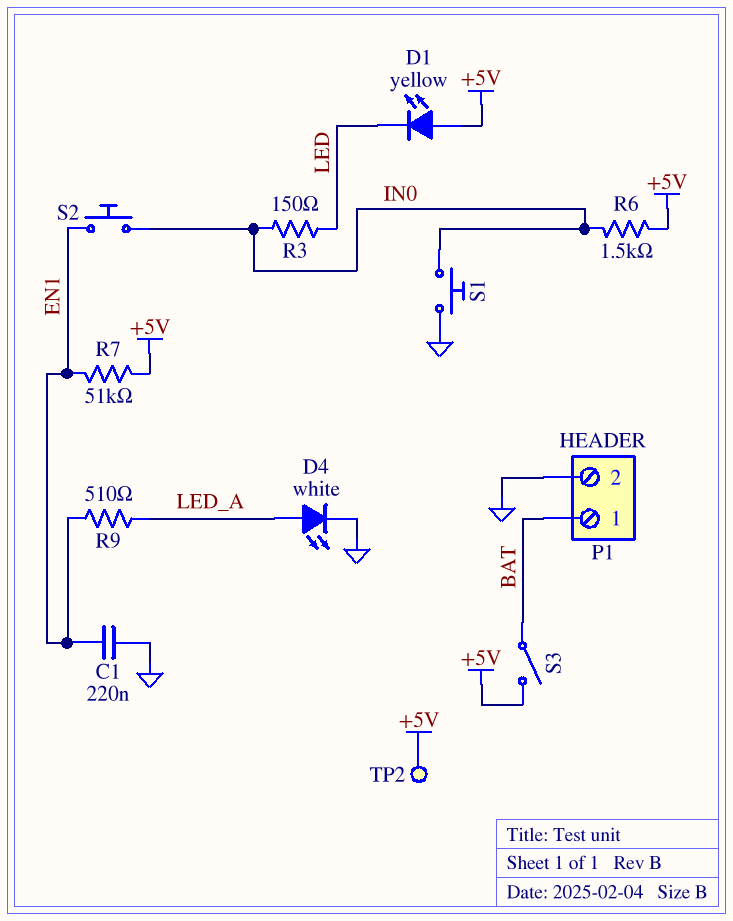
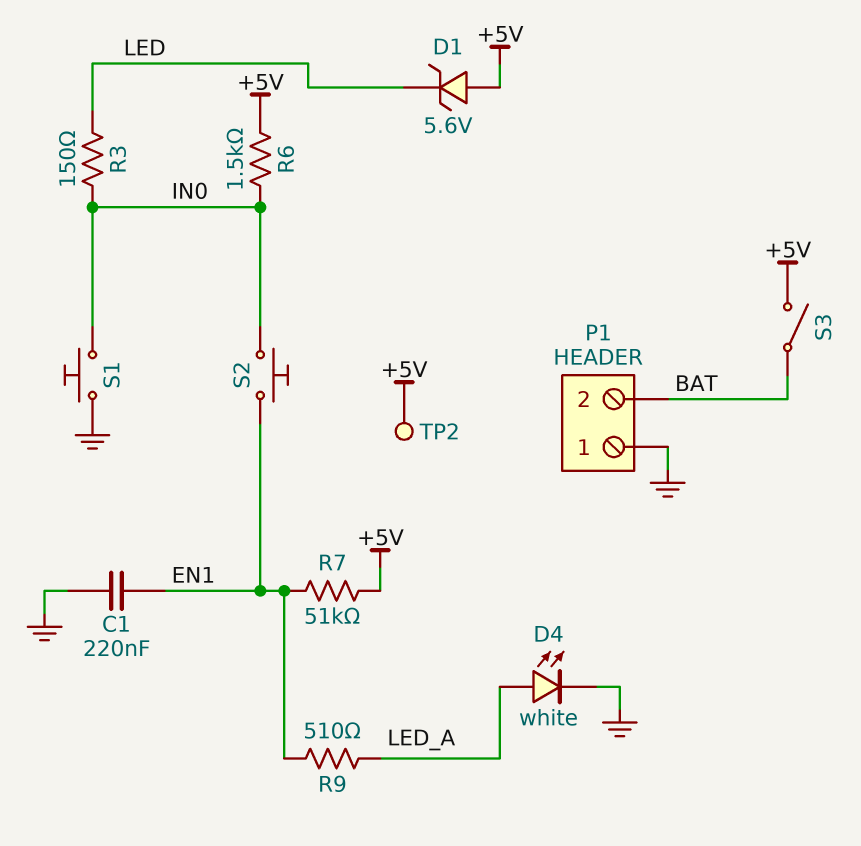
D1: LED yellow (A +5V, K LED) -> zener 5.6V (A +5V, K LED)
P1 pin 1: BAT -> GND
P1 pin 2: GND -> BAT

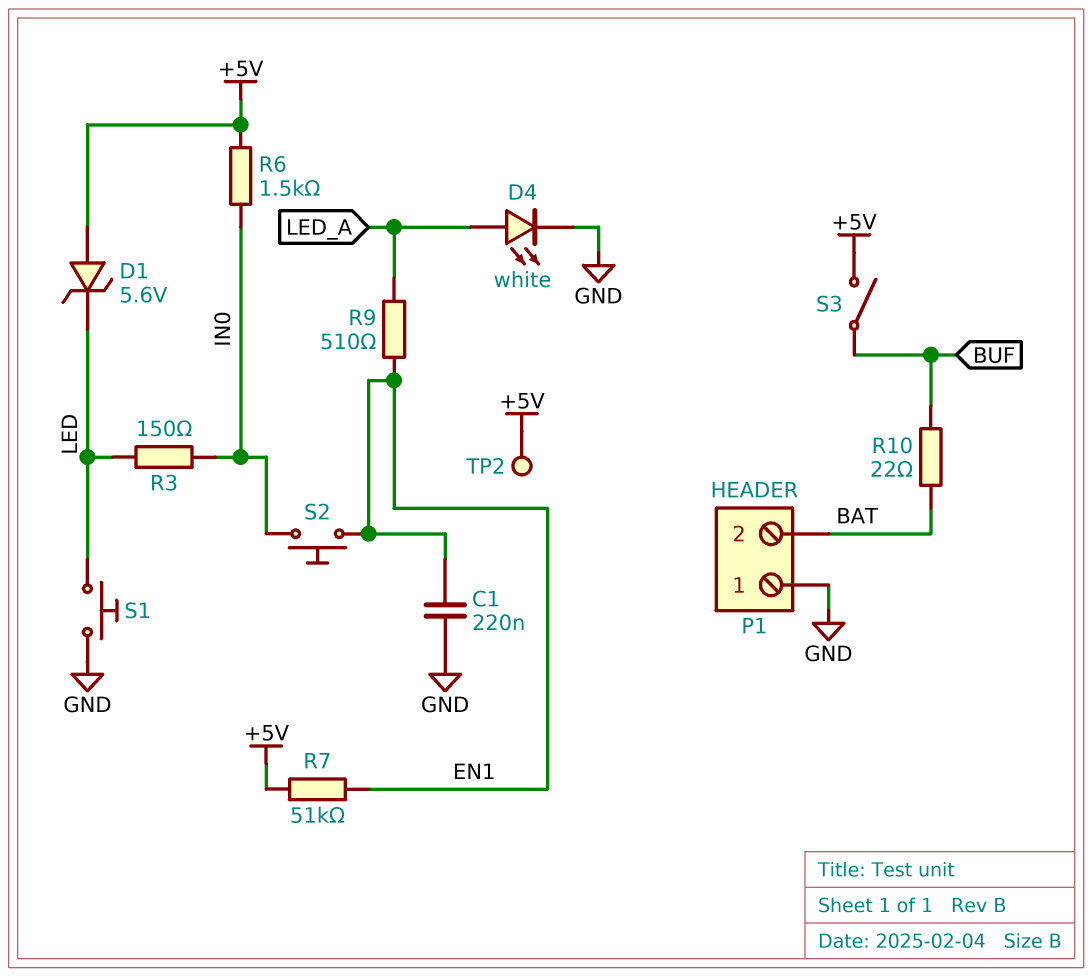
R10: none -> 22 (BAT, BUF)
S1: button (GND, IN0) -> button (GND, LED)
S3: switch (+5V, BAT) -> switch (+5V, BUF)

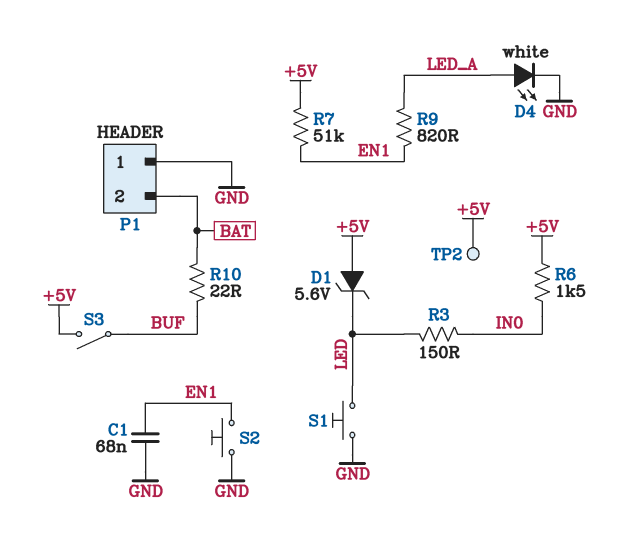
C1: 220nF (EN1, GND) -> 68nF (EN1, GND)
R9: 510 (EN1, LED_A) -> 820 (EN1, LED_A)
S2: button (EN1, IN0) -> button (EN1, GND)

